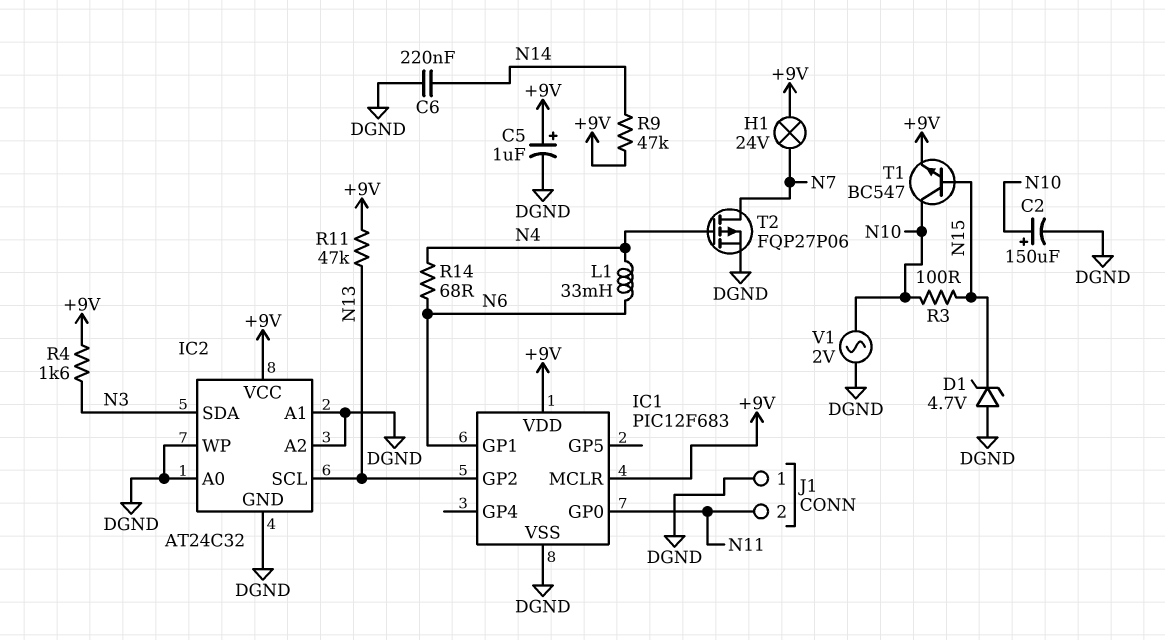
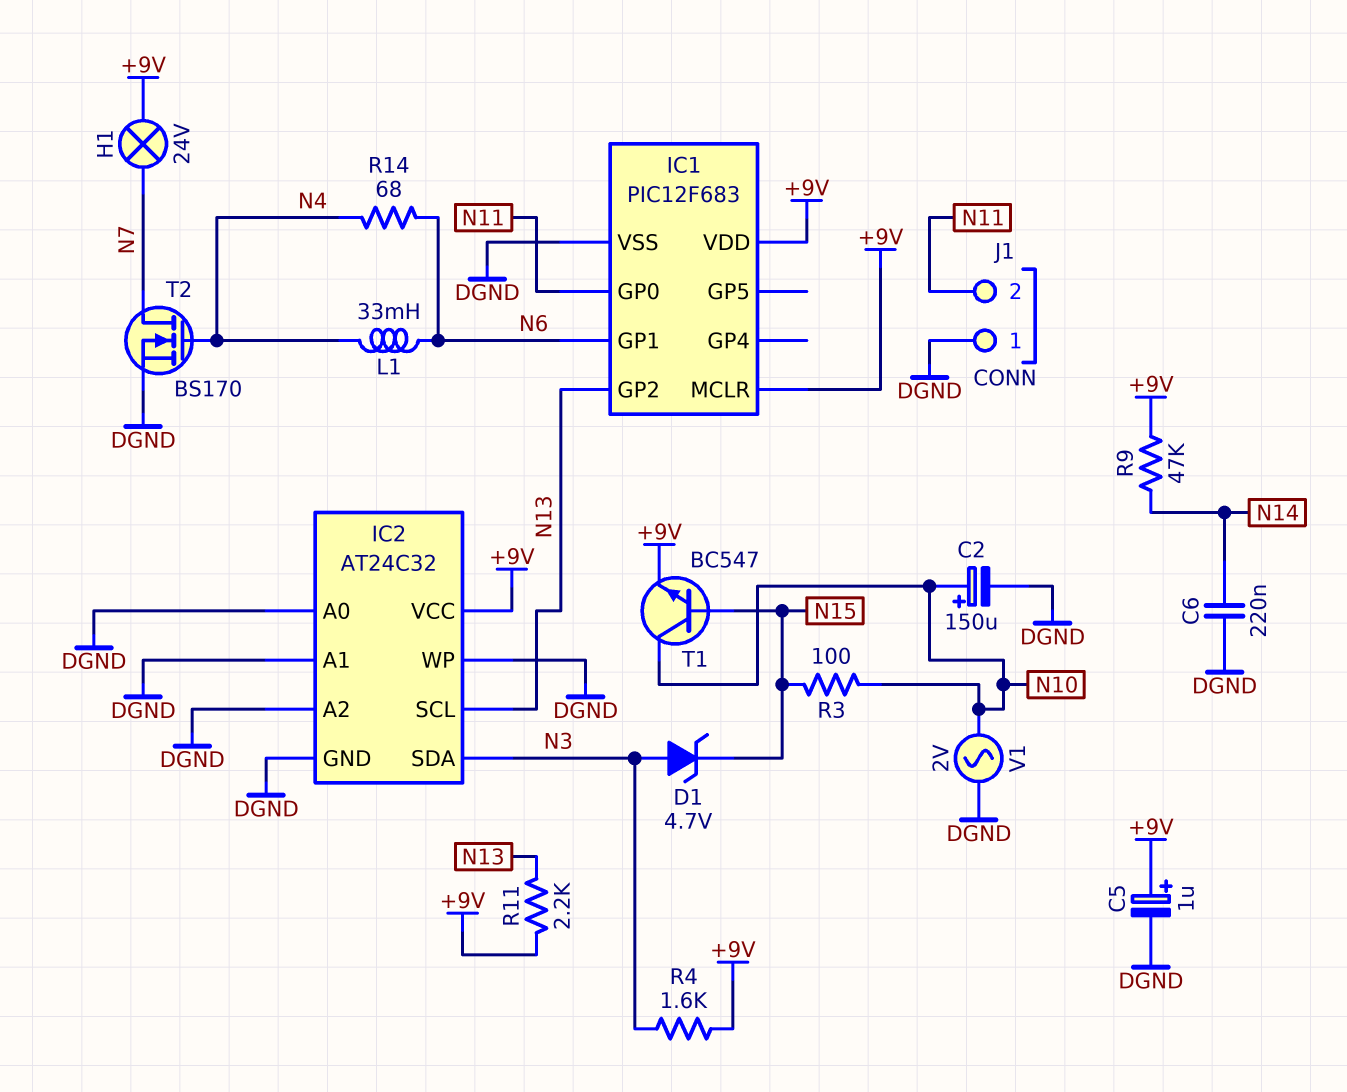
D1: zener 4.7V (A DGND, K N15) -> zener 4.7V (A N3, K N15)
R11: 47k (+9V, N13) -> 2.2k (+9V, N13)
T2: PMOS FQP27P06 (G N4, D N7, S DGND) -> NMOS BS170 (G N4, D N7, S DGND)

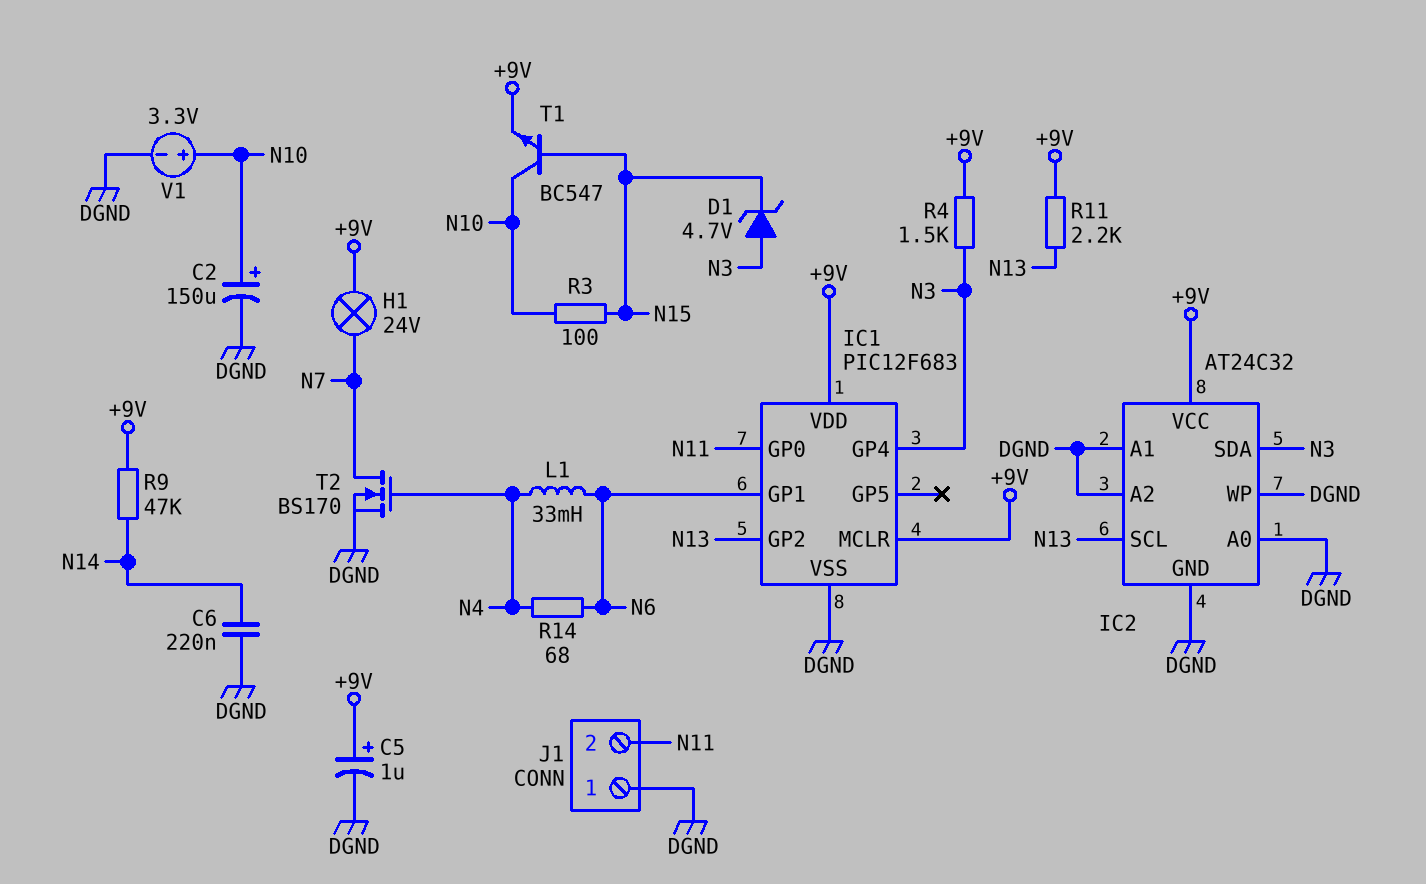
IC1 pin GP4: none -> N3
R4: 1.6k (+9V, N3) -> 1.5k (+9V, N3)
V1: AC 2V (DGND, N10) -> 3.3V (plus N10, minus DGND)

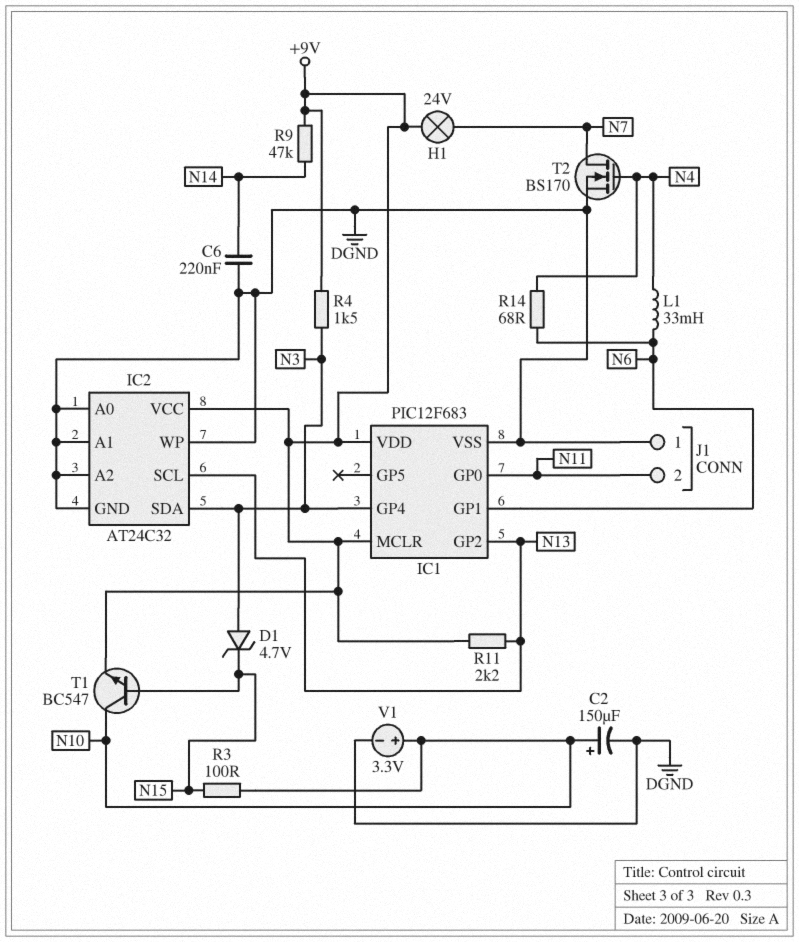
C5: 1uF (plus +9V, minus DGND) -> none

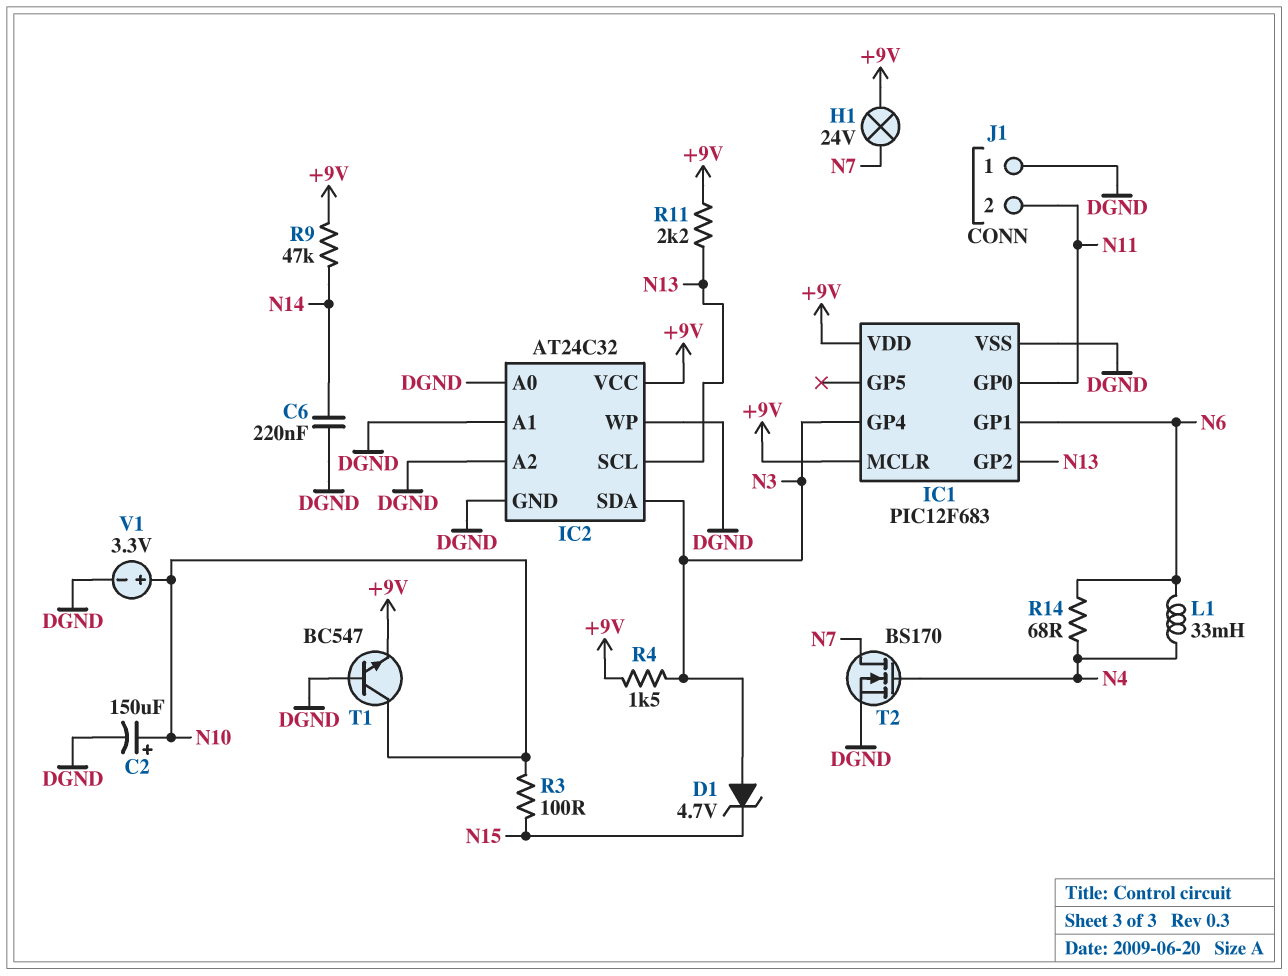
T1: NPN BC547 (B N15, C N10, E +9V) -> NPN BC547 (B DGND, C N10, E +9V)

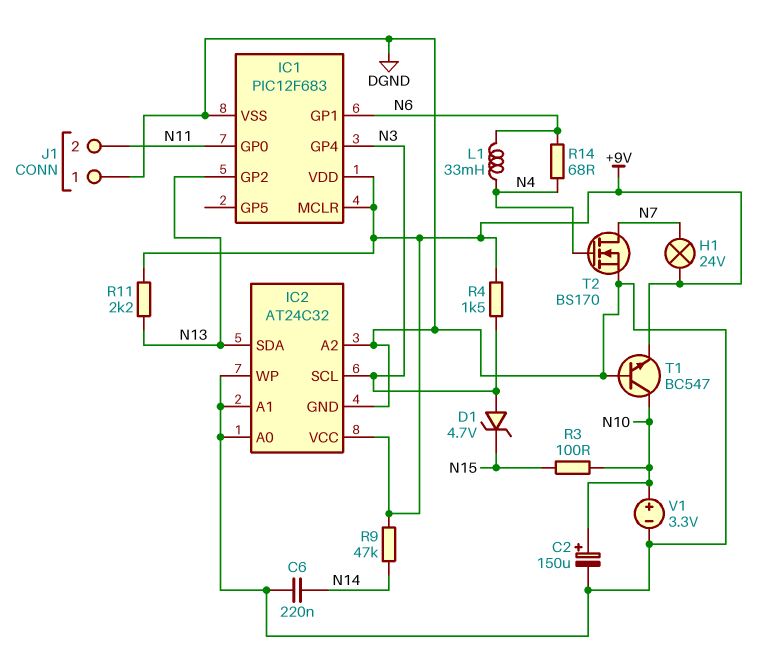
IC2 pin SCL: N13 -> N3
IC2 pin SDA: N3 -> N13

